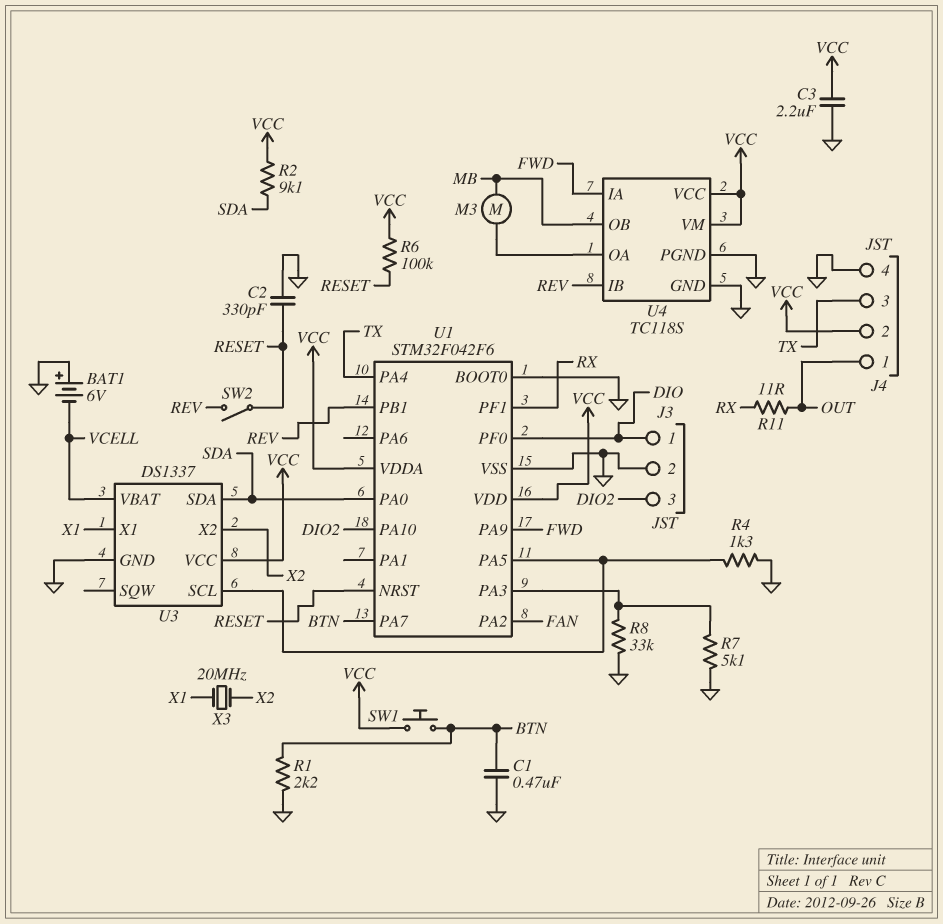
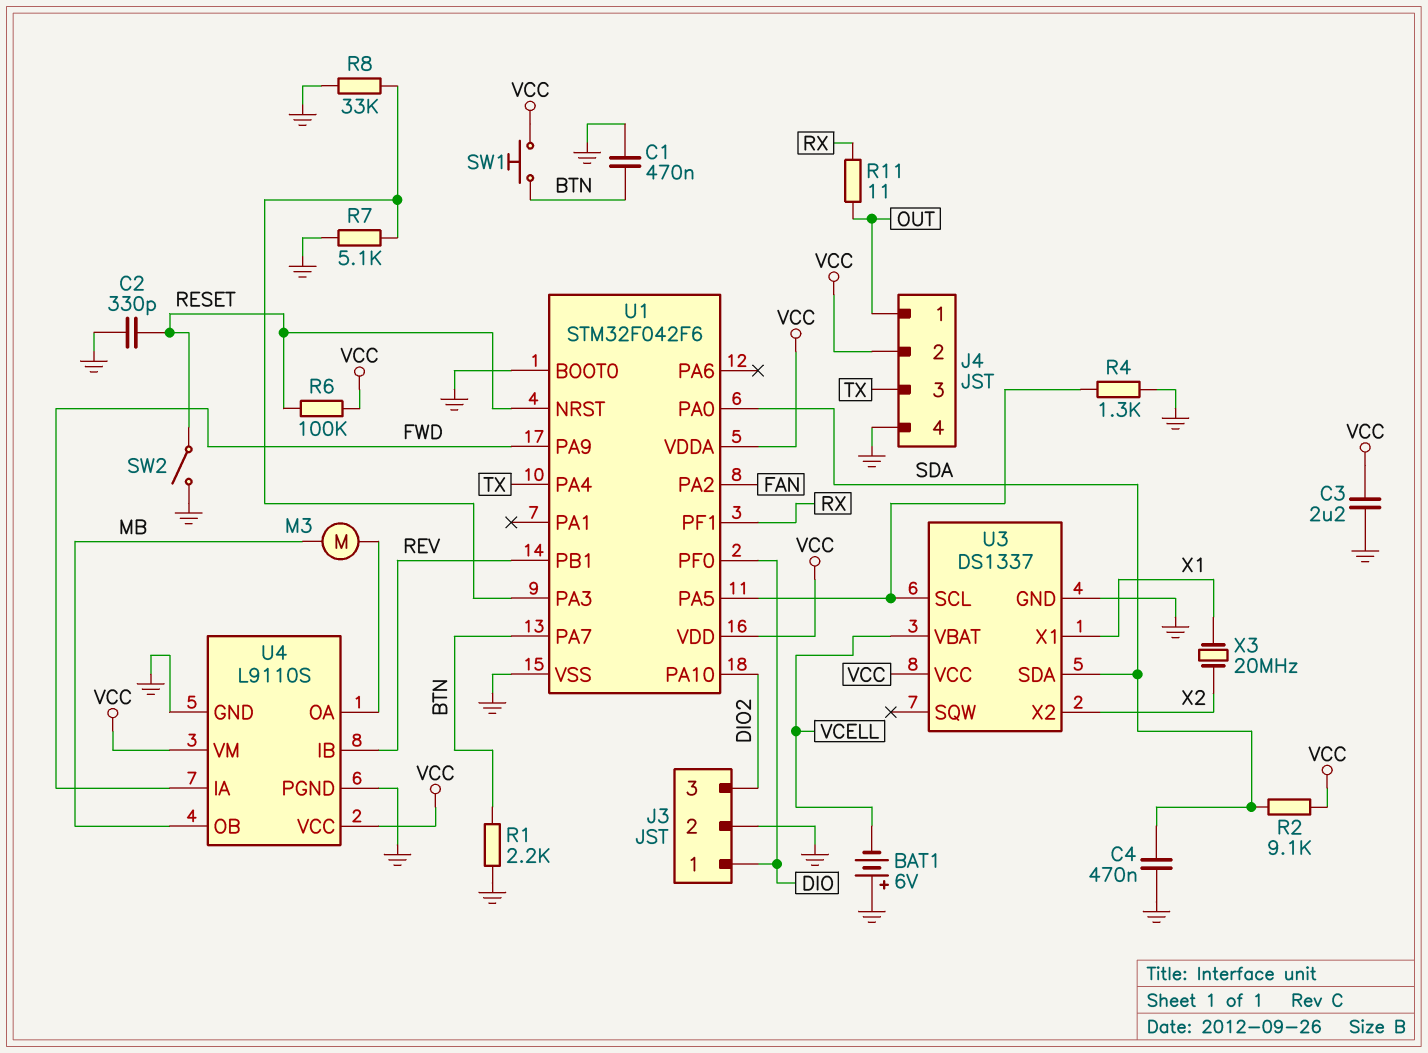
C4: none -> 470nF (GND, SDA)
SW2: switch (RESET, REV) -> switch (GND, RESET)
U4: TC118S -> L9110S

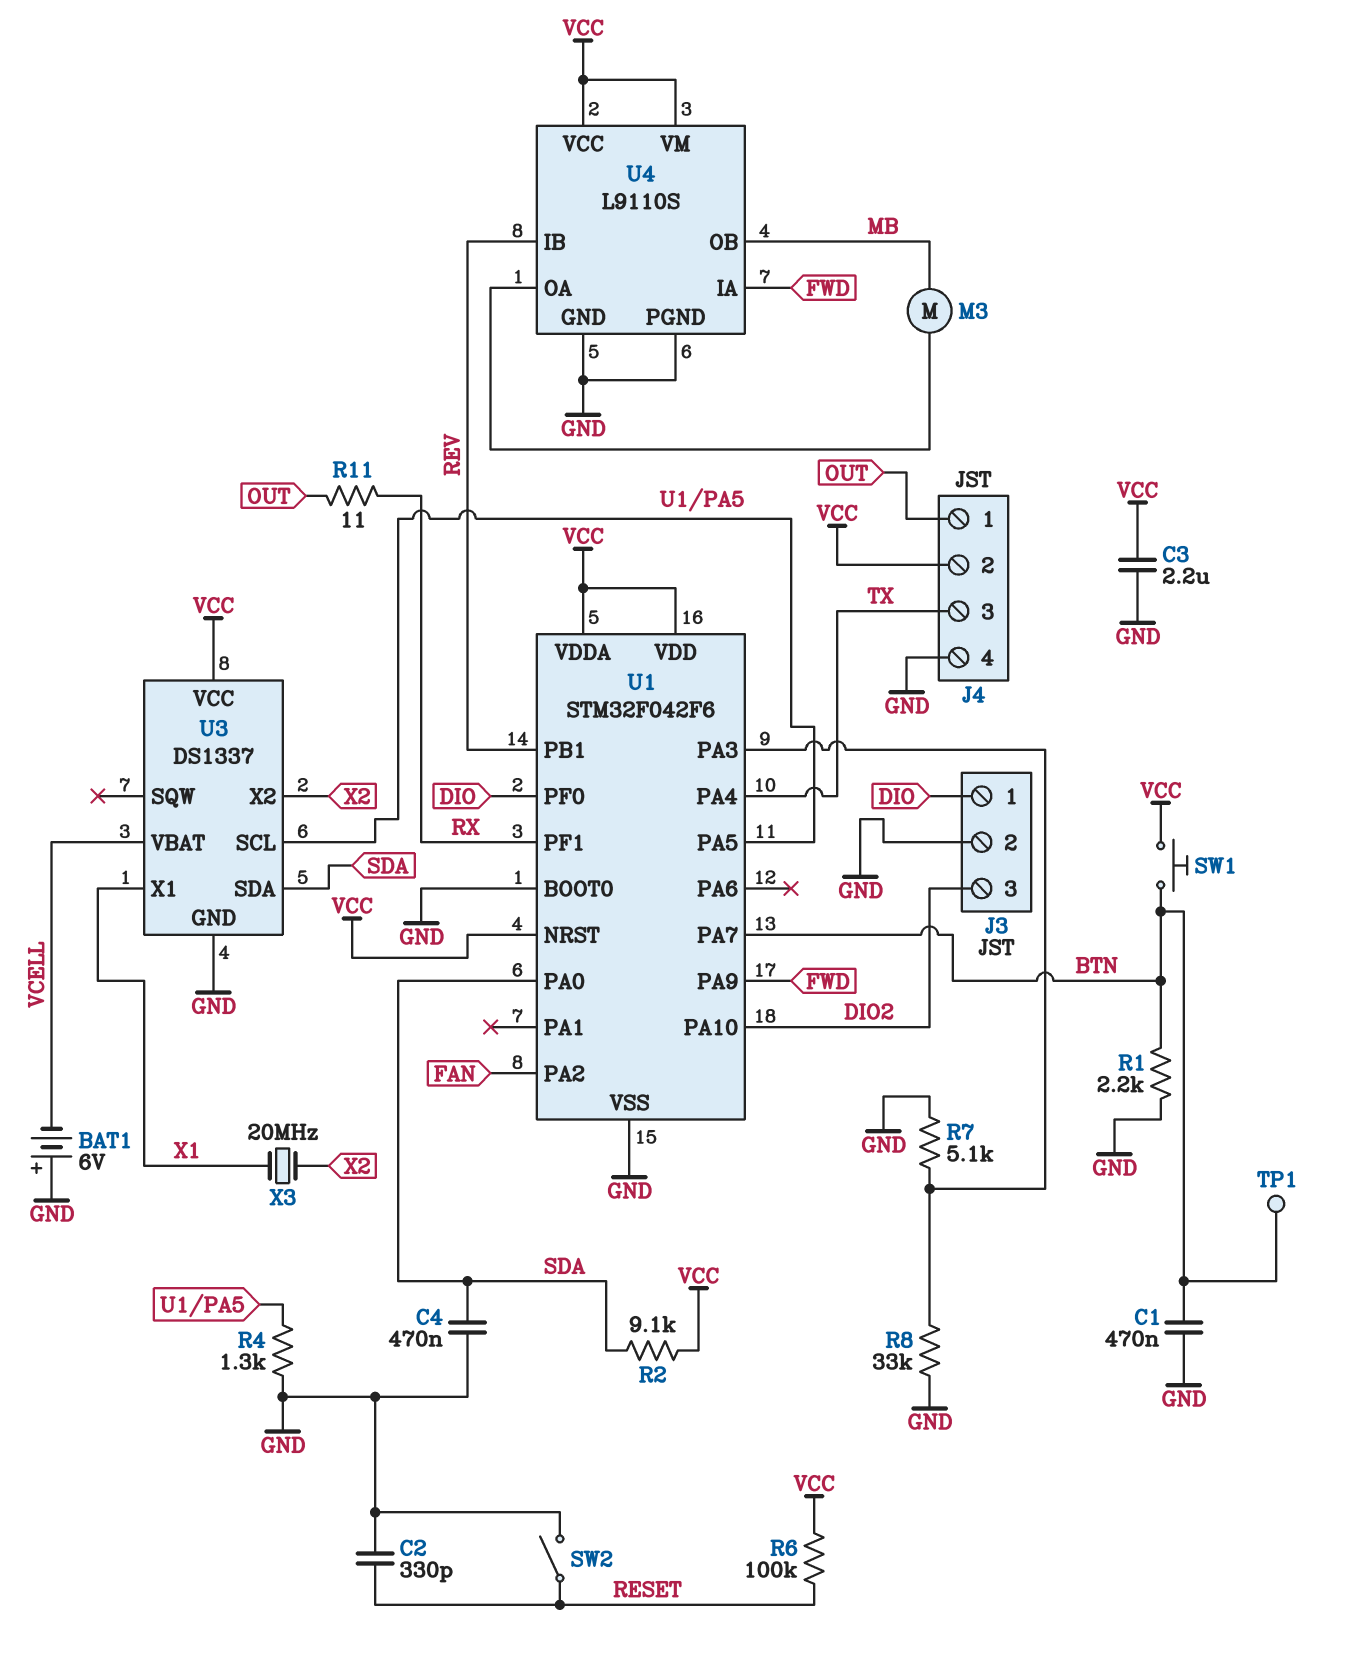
TP1: none -> test point (BTN)
U1 pin NRST: RESET -> VCC

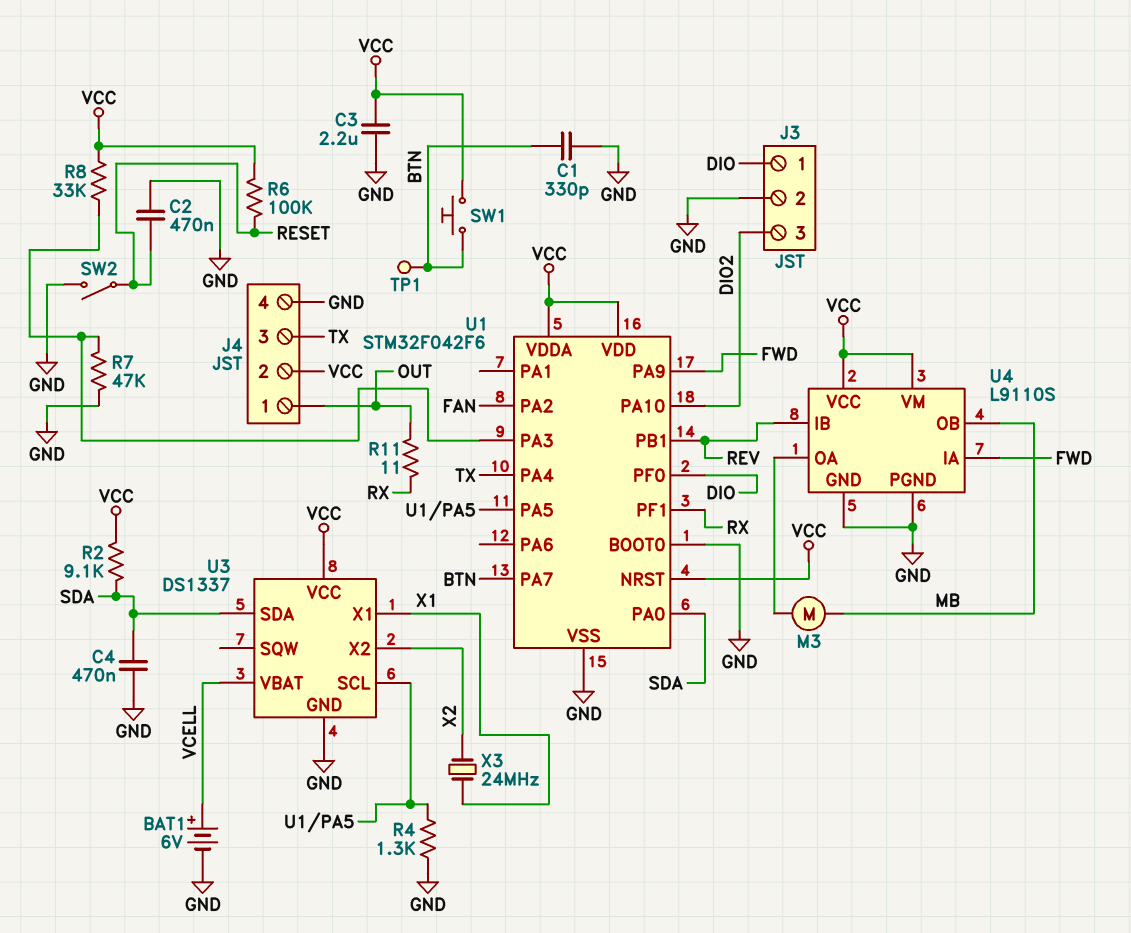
BAT1: 6V (plus GND, minus VCELL) -> 6V (plus VCELL, minus GND)
C1: 470nF (BTN, GND) -> 330pF (BTN, GND)
C2: 330pF (GND, RESET) -> 470nF (GND, RESET)
R1: 2.2k (BTN, GND) -> none
R7: 5.1k (GND, U1/PA3) -> 47k (GND, U1/PA3)
R8: 33k (GND, U1/PA3) -> 33k (U1/PA3, VCC)
X3: 20MHz (X1, X2) -> 24MHz (X1, X2)

